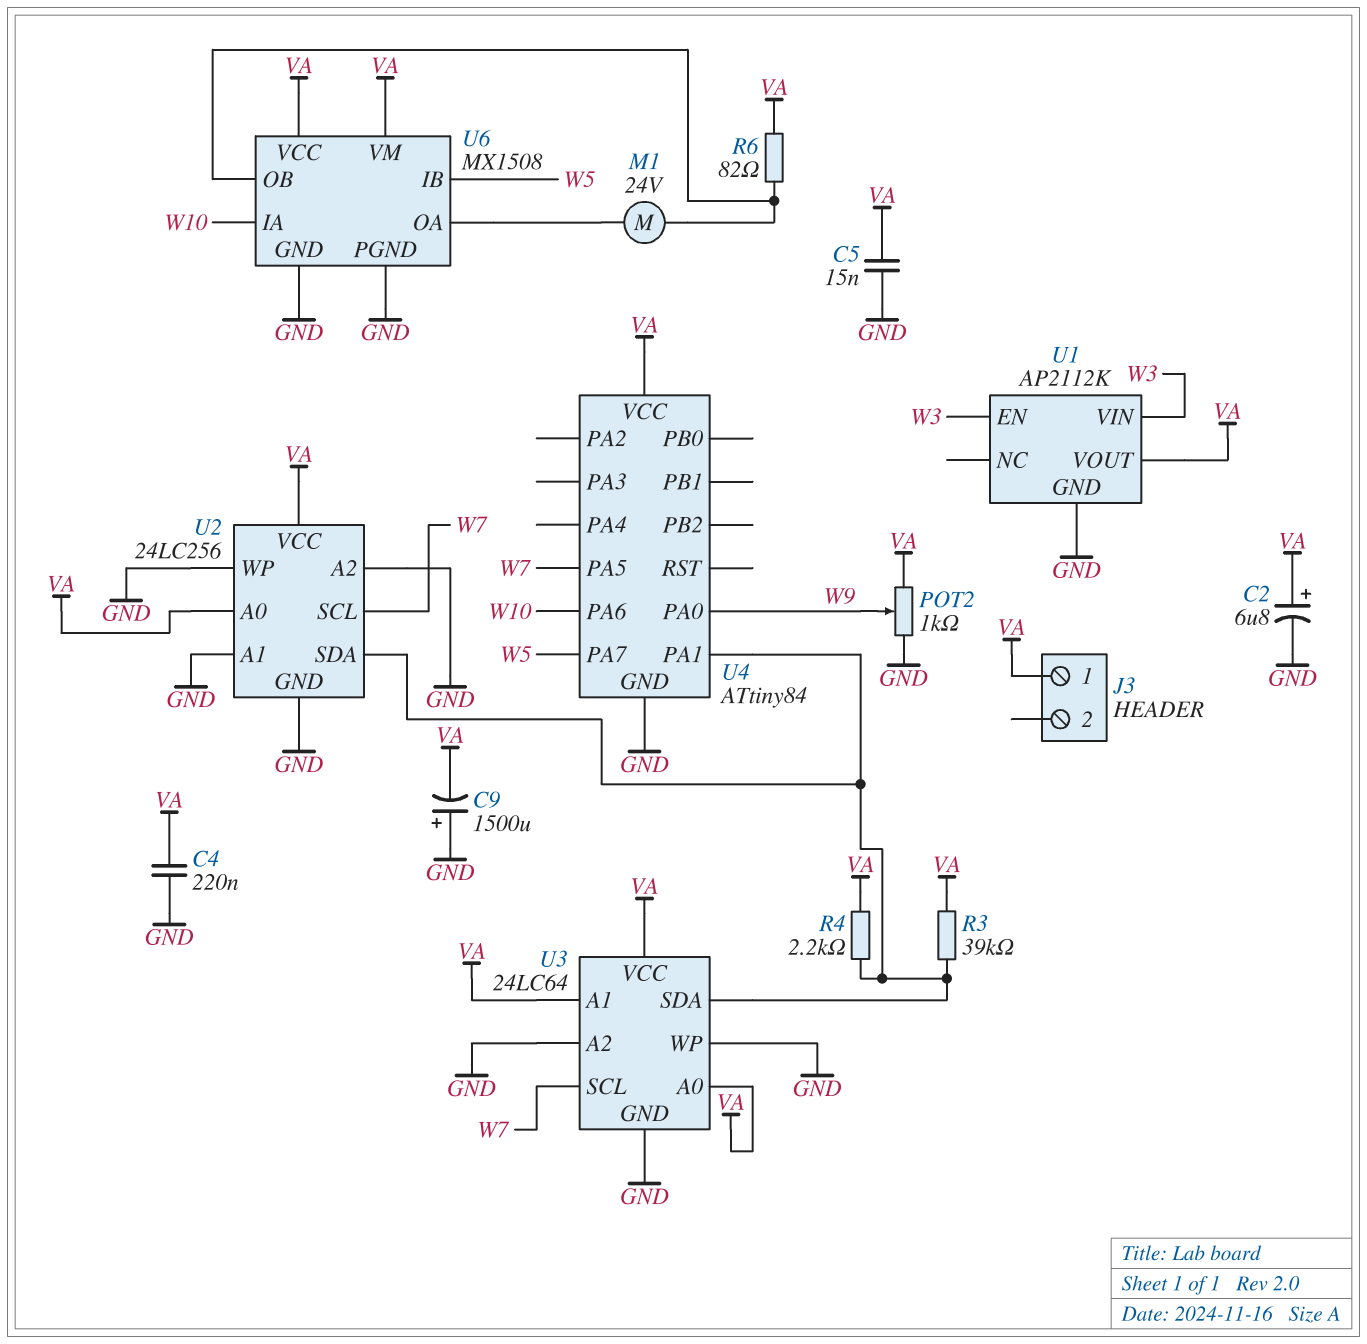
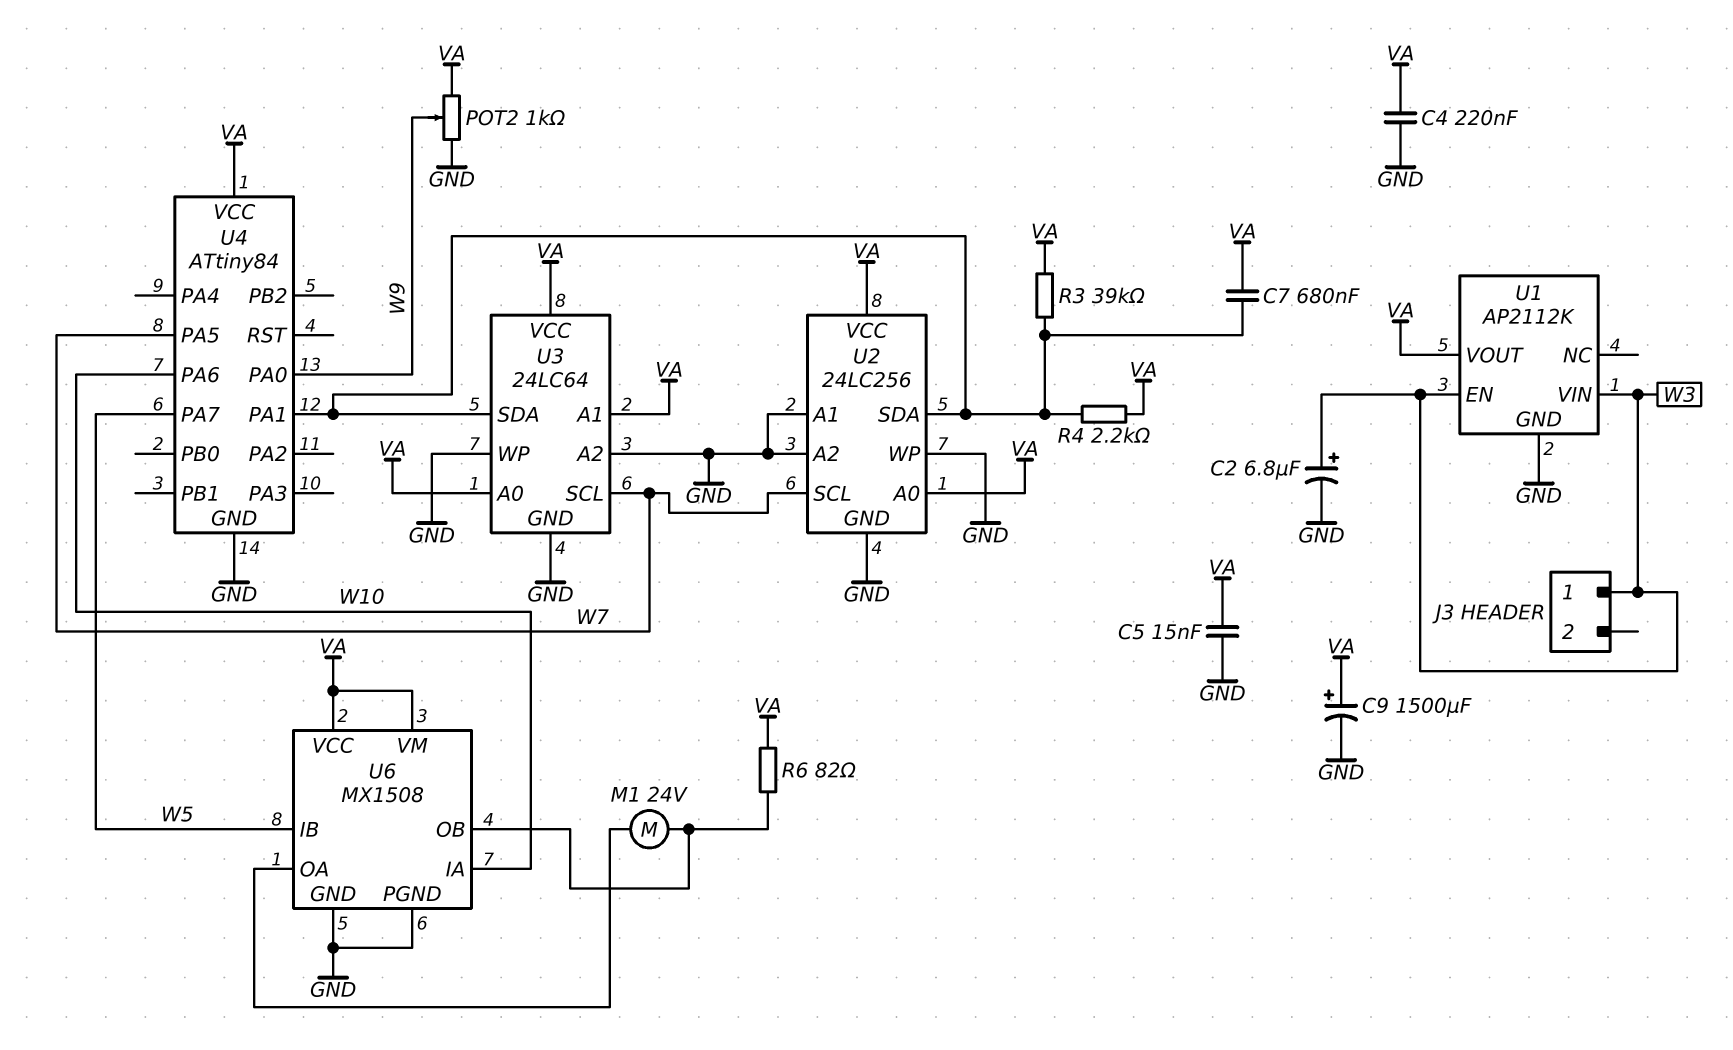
C2: 6.8uF (plus VA, minus GND) -> 6.8uF (plus W3, minus GND)
C7: none -> 680nF (U2/SDA, VA)
C9: 1500uF (plus GND, minus VA) -> 1500uF (plus VA, minus GND)
J3 pin 1: VA -> W3

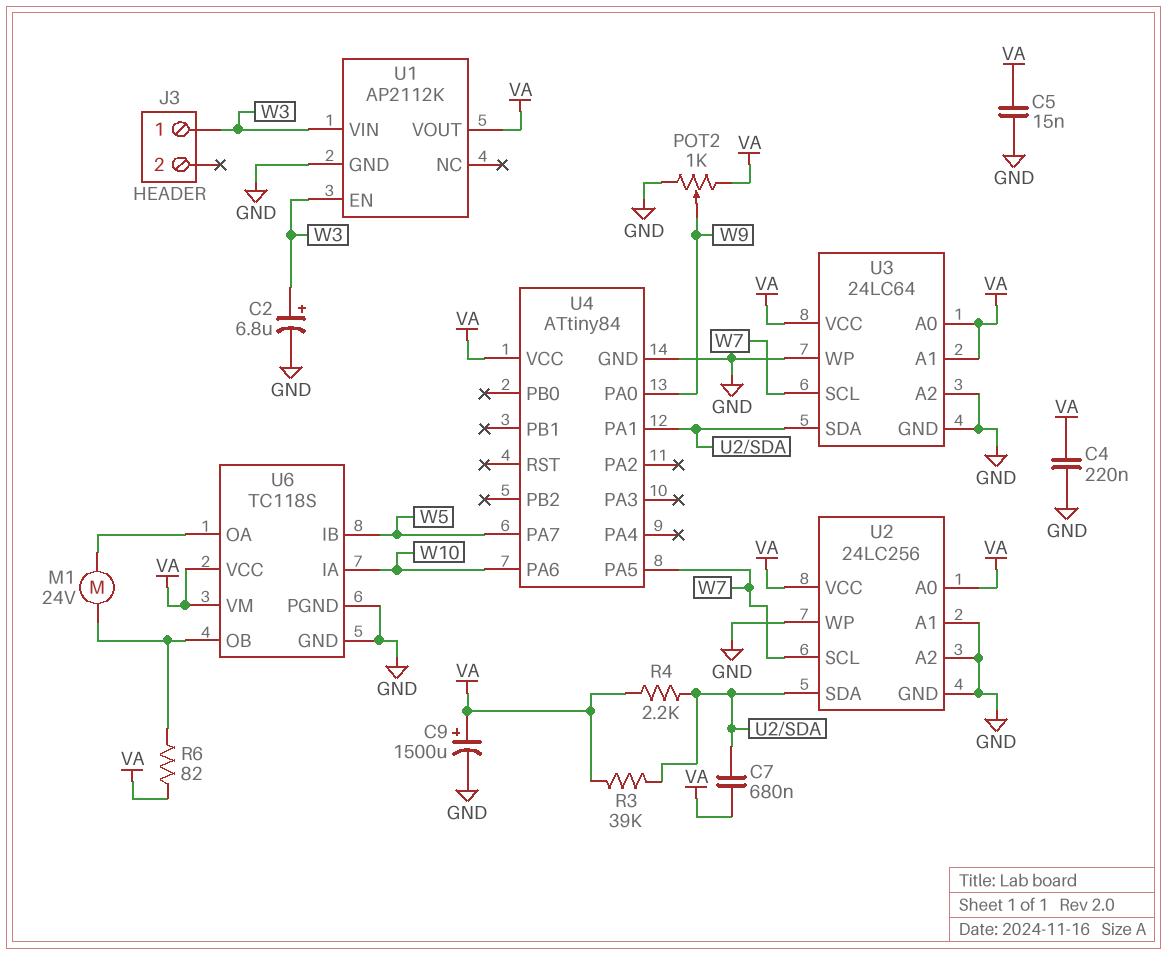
U6: MX1508 -> TC118S

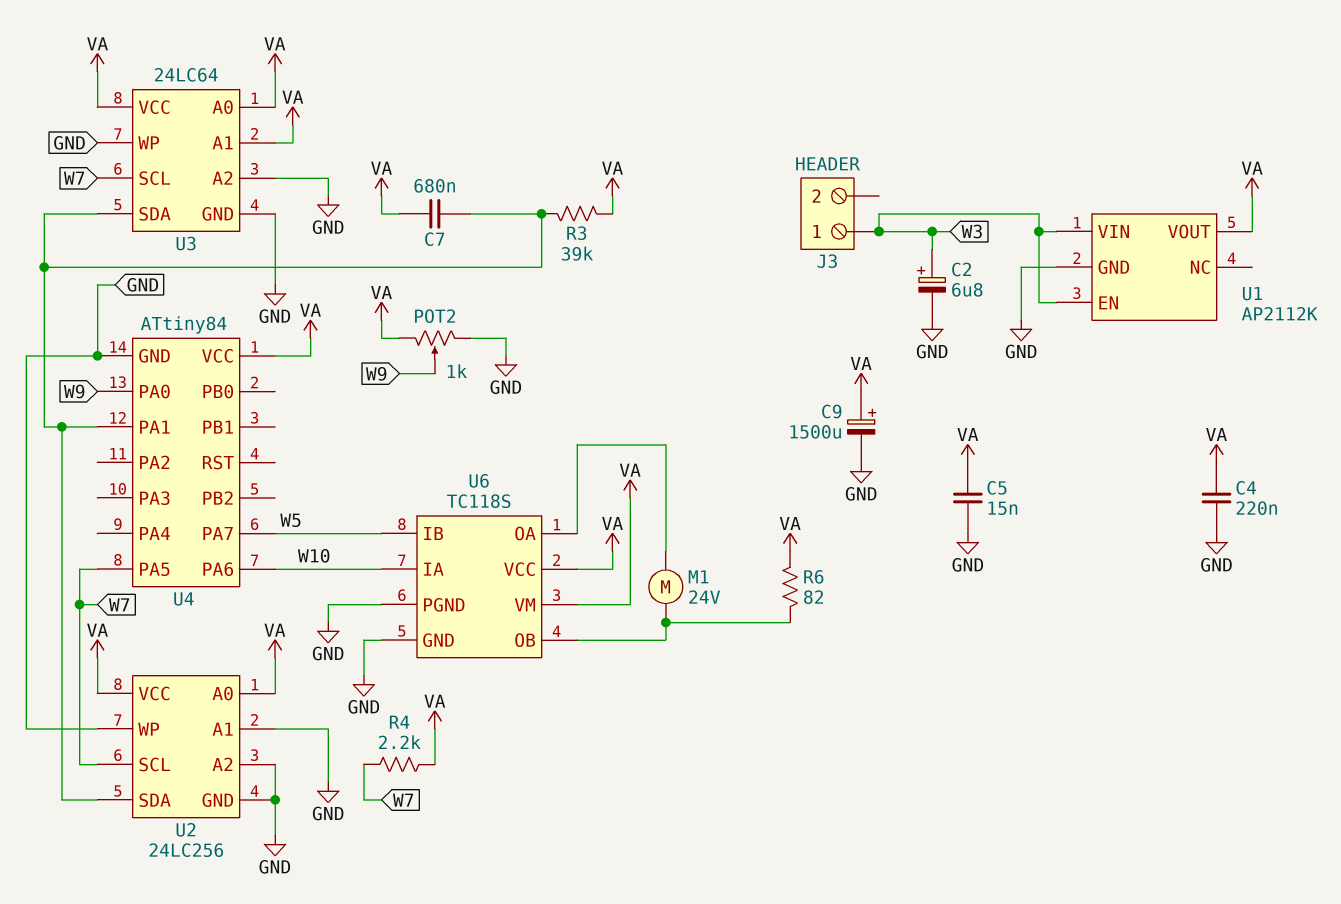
R4: 2.2k (U2/SDA, VA) -> 2.2k (VA, W7)

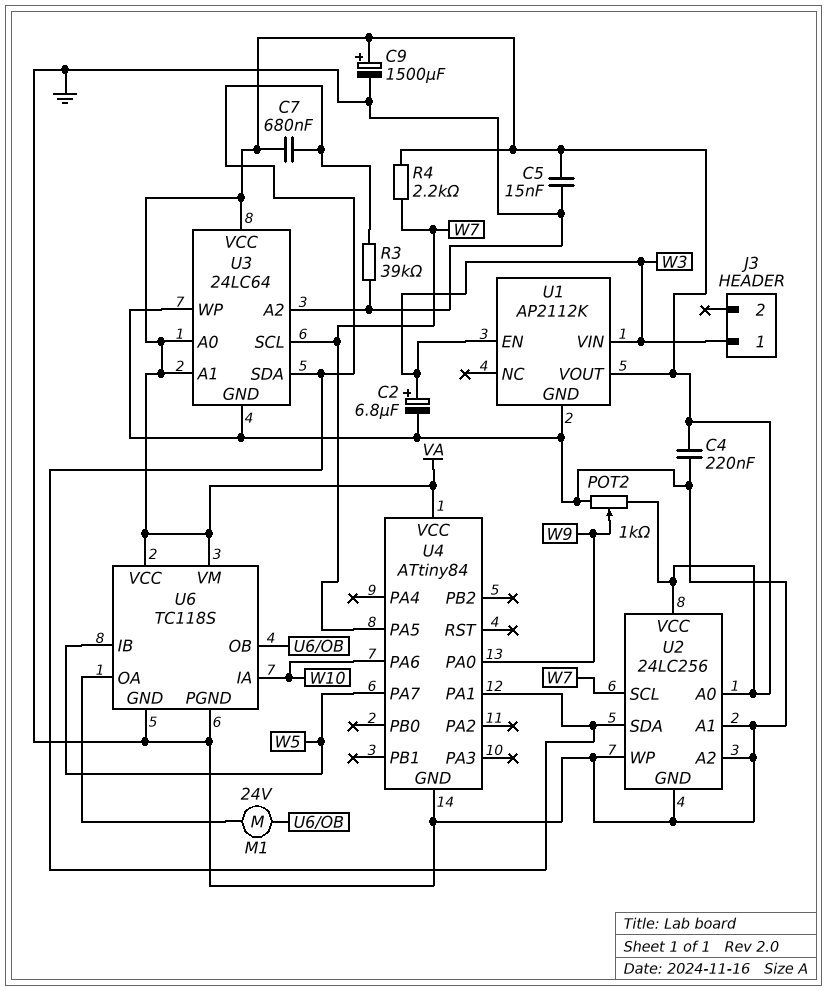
R3: 39k (U2/SDA, VA) -> 39k (GND, U2/SDA)
R6: 82 (U6/OB, VA) -> none

